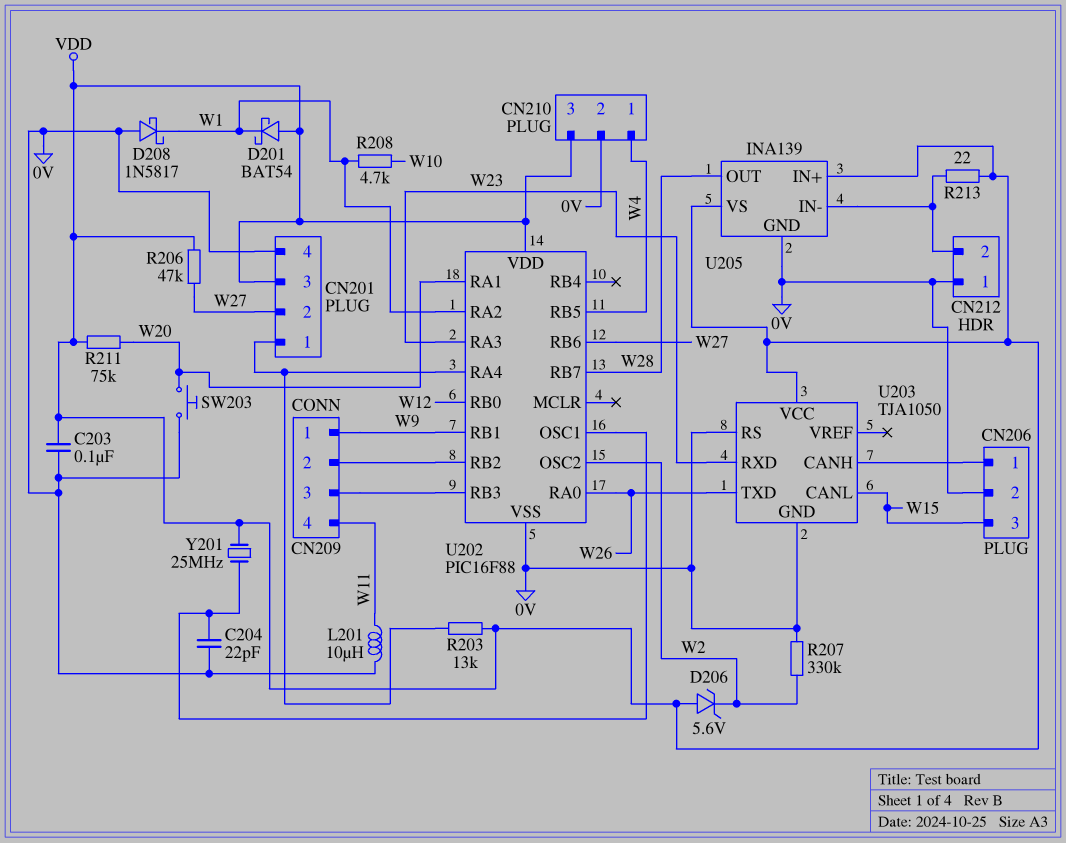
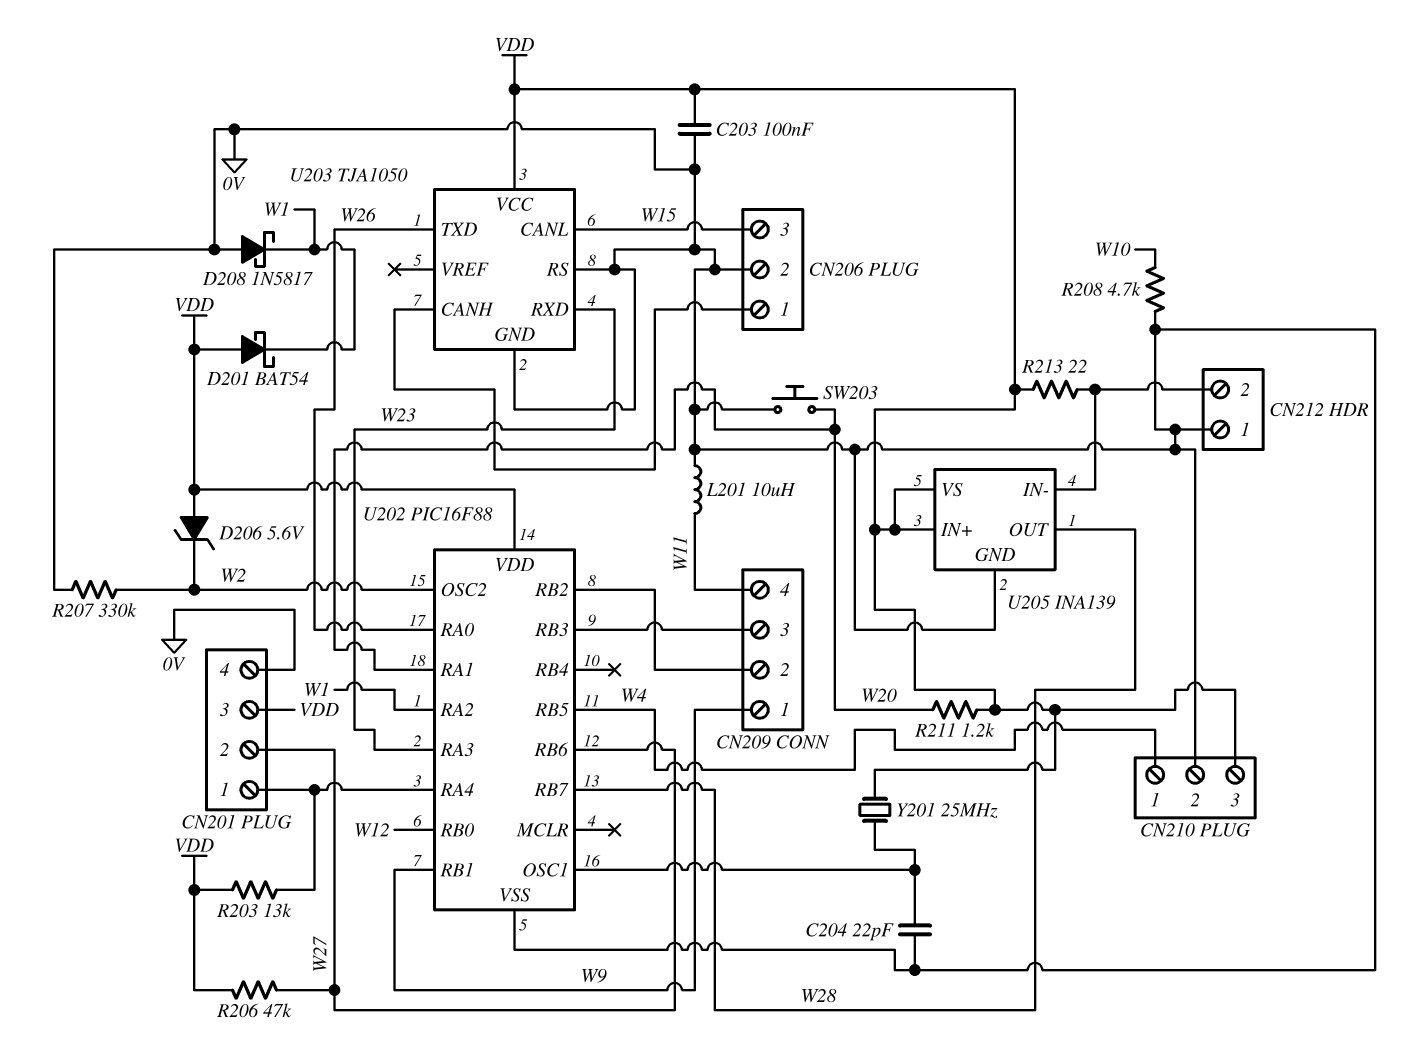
R208: 4.7k (W1, W10) -> 4.7k (0V, W10)
R211: 75k (VDD, W20) -> 1.2k (VDD, W20)

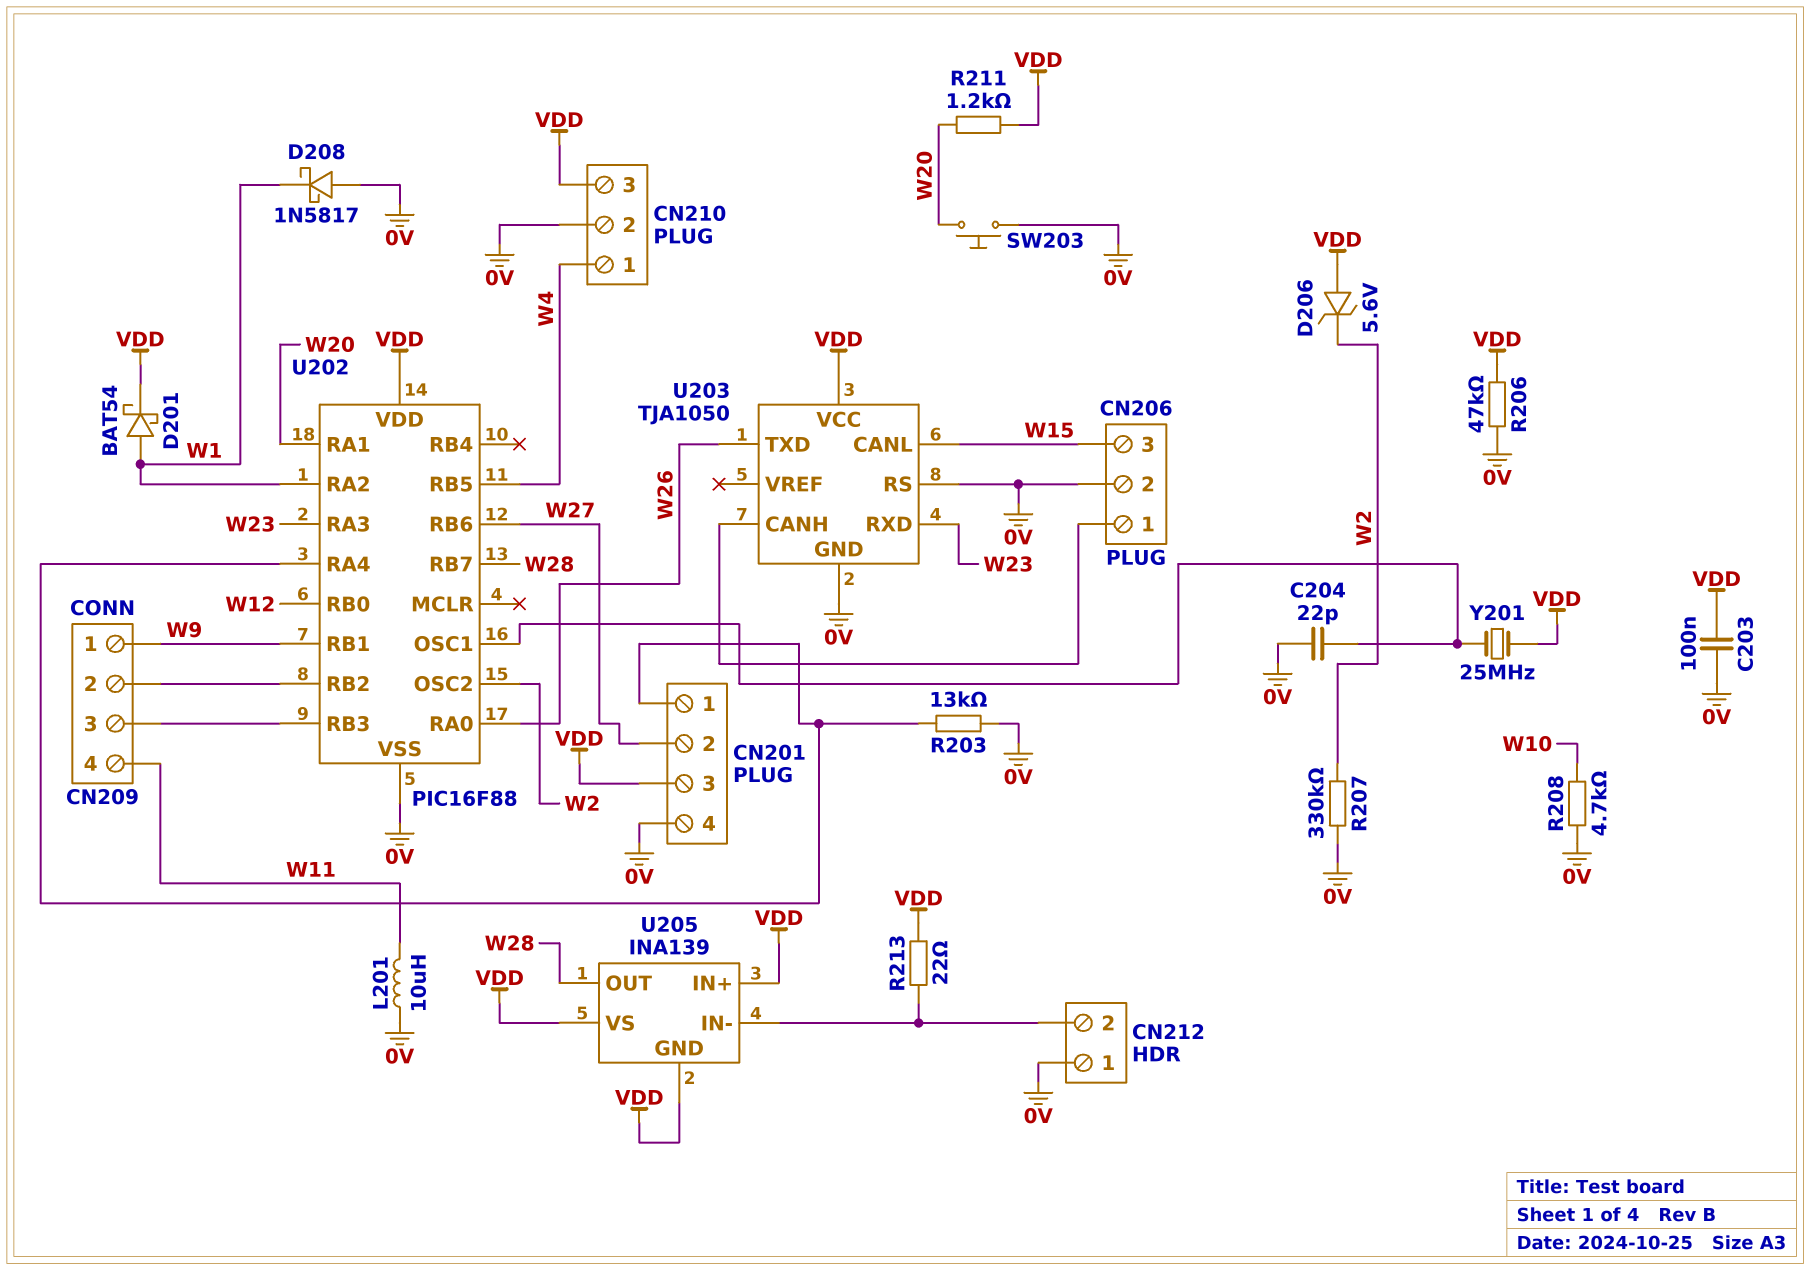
D201: schottky BAT54 (A VDD, K W1) -> schottky BAT54 (A W1, K VDD)
R203: 13k (CN201/1, VDD) -> 13k (0V, CN201/1)
R206: 47k (VDD, W27) -> 47k (0V, VDD)
U205 pin GND: 0V -> VDD

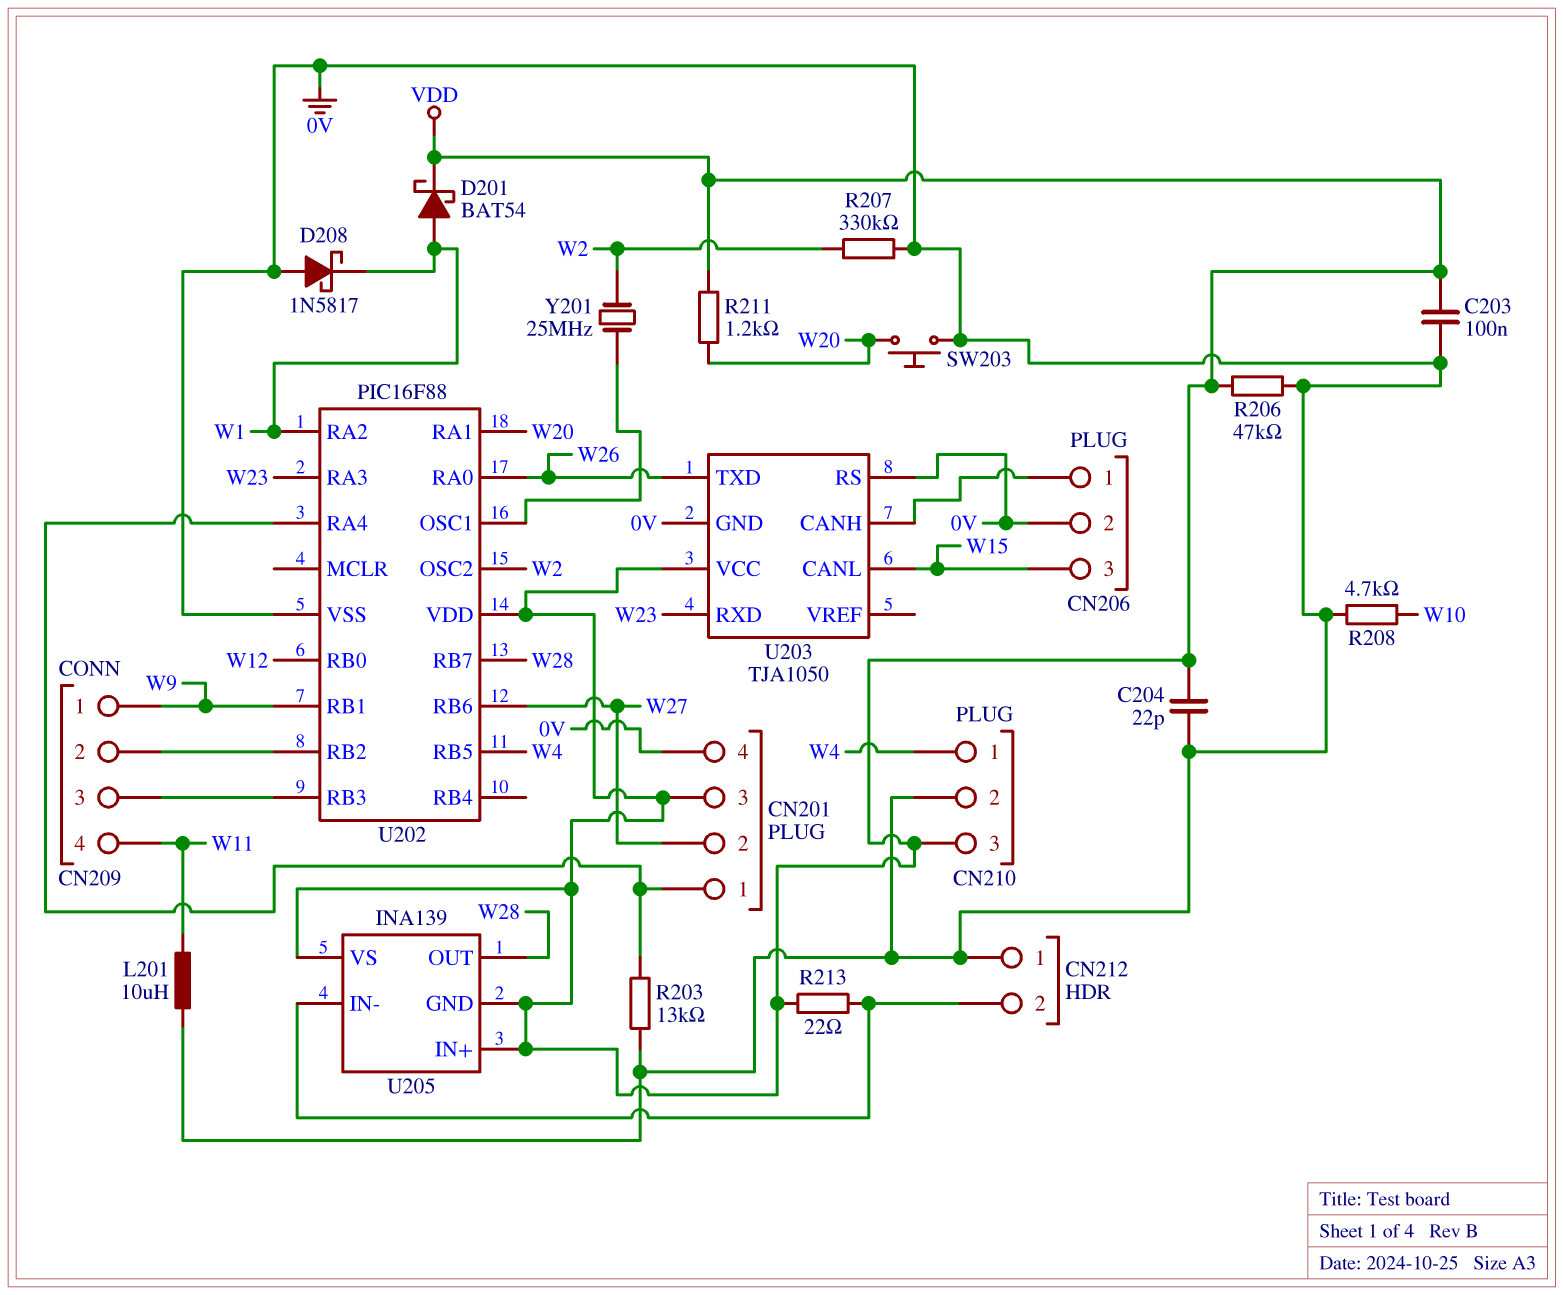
C204: 22pF (0V, U202/OSC1) -> 22pF (0V, VDD)
D206: zener 5.6V (A VDD, K W2) -> none
Y201: 25MHz (U202/OSC1, VDD) -> 25MHz (U202/OSC1, W2)

